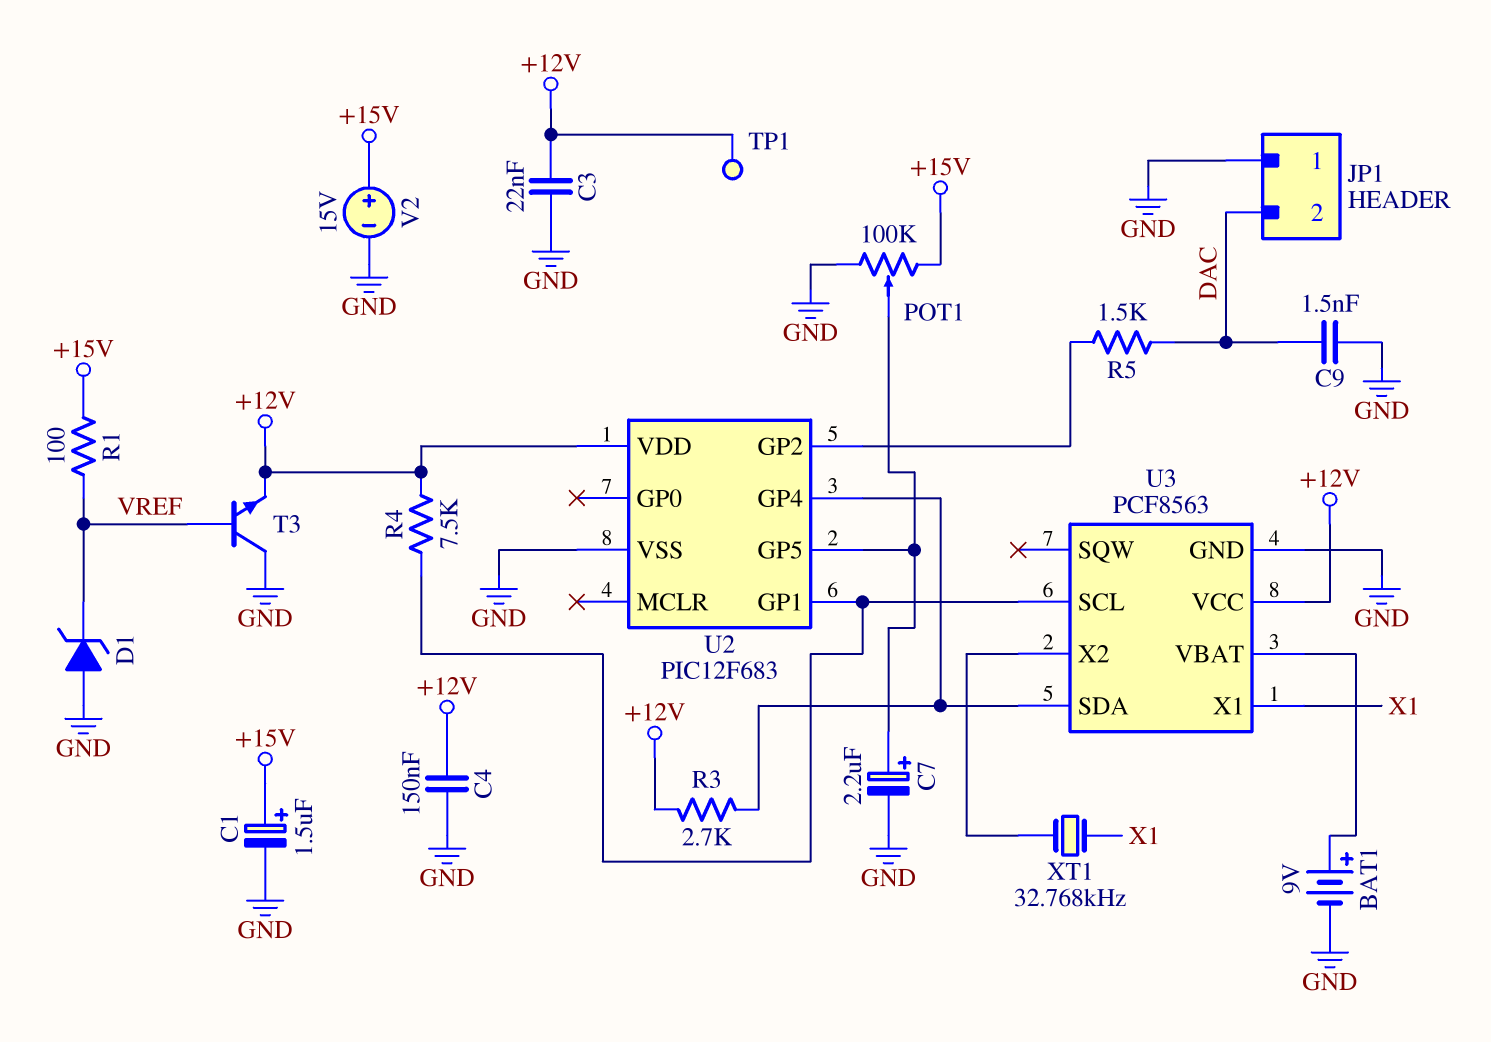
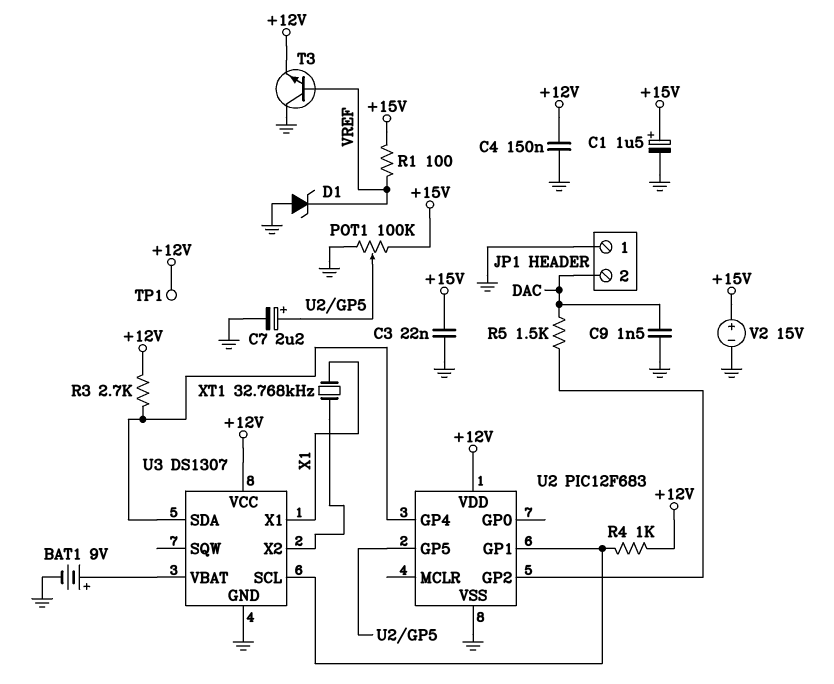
C3: 22nF (+12V, GND) -> 22nF (+15V, GND)
R4: 7.5k (+12V, U2/GP1) -> 1k (+12V, U2/GP1)
U3: PCF8563 -> DS1307

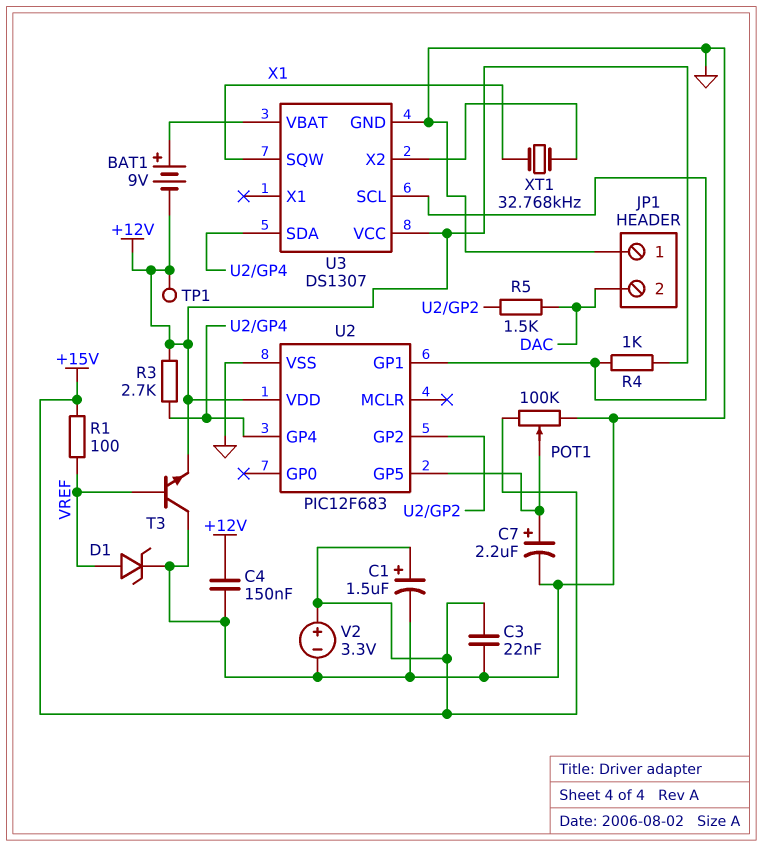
BAT1: 9V (plus U3/VBAT, minus GND) -> 9V (plus U3/VBAT, minus +12V)
C9: 1.5nF (DAC, GND) -> none
D1: zener (A GND, K VREF) -> zener (A VREF, K GND)
U3 pin SQW: none -> X1
U3 pin X1: X1 -> none
V2: 15V (plus +15V, minus GND) -> 3.3V (plus +15V, minus GND)

